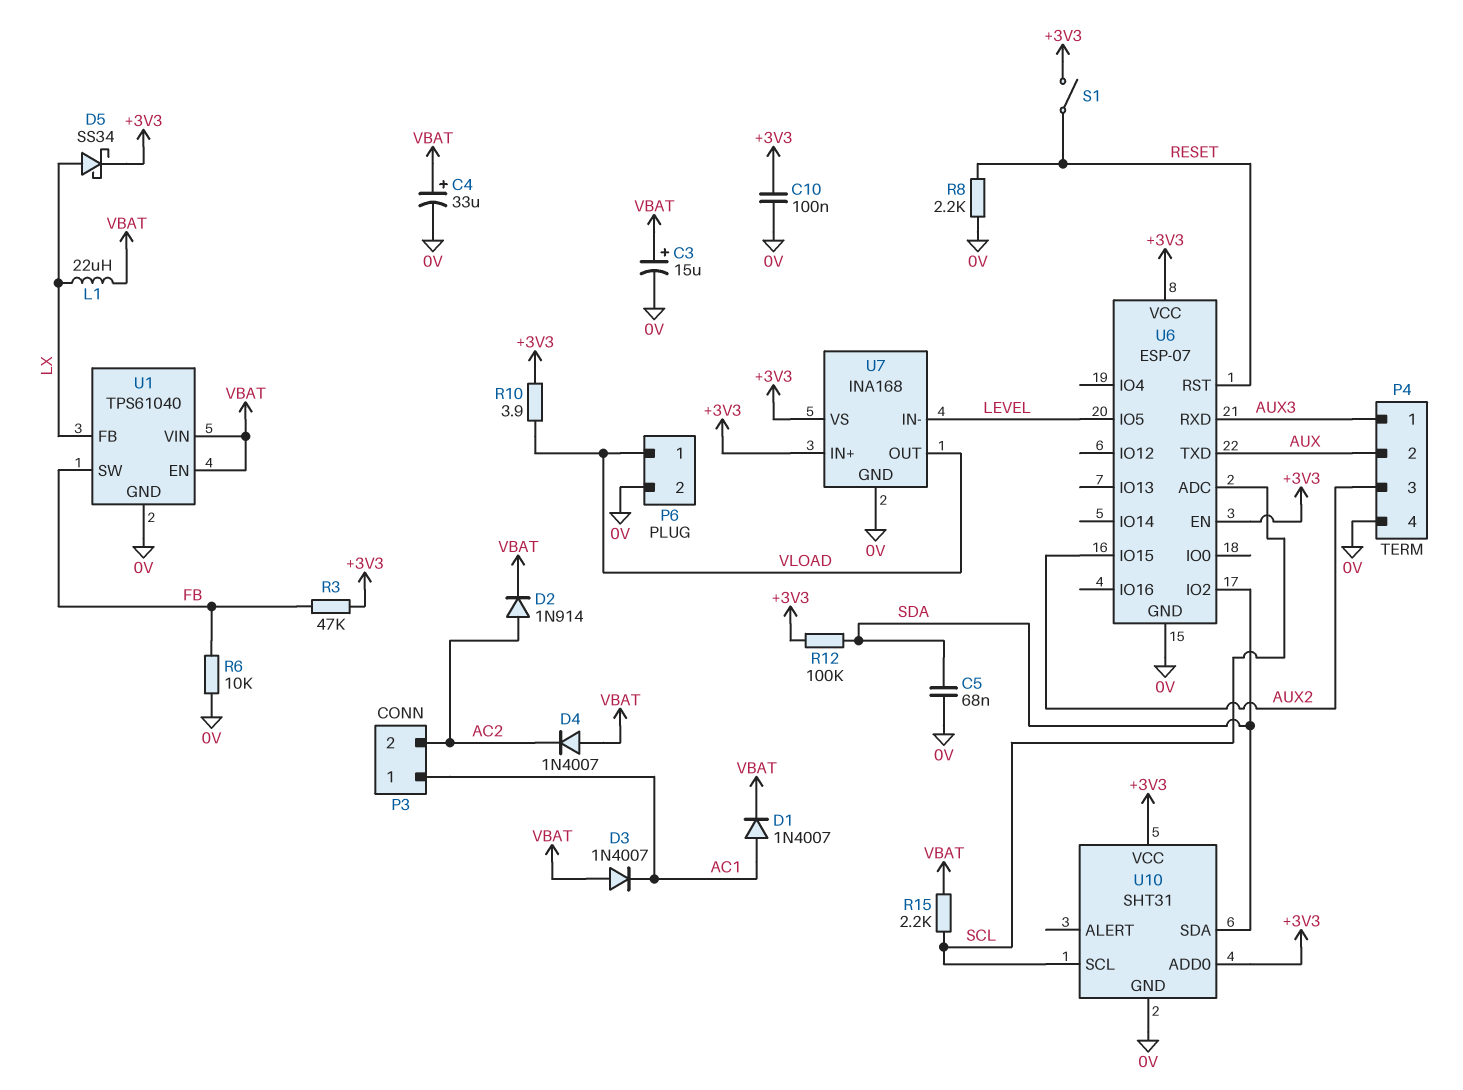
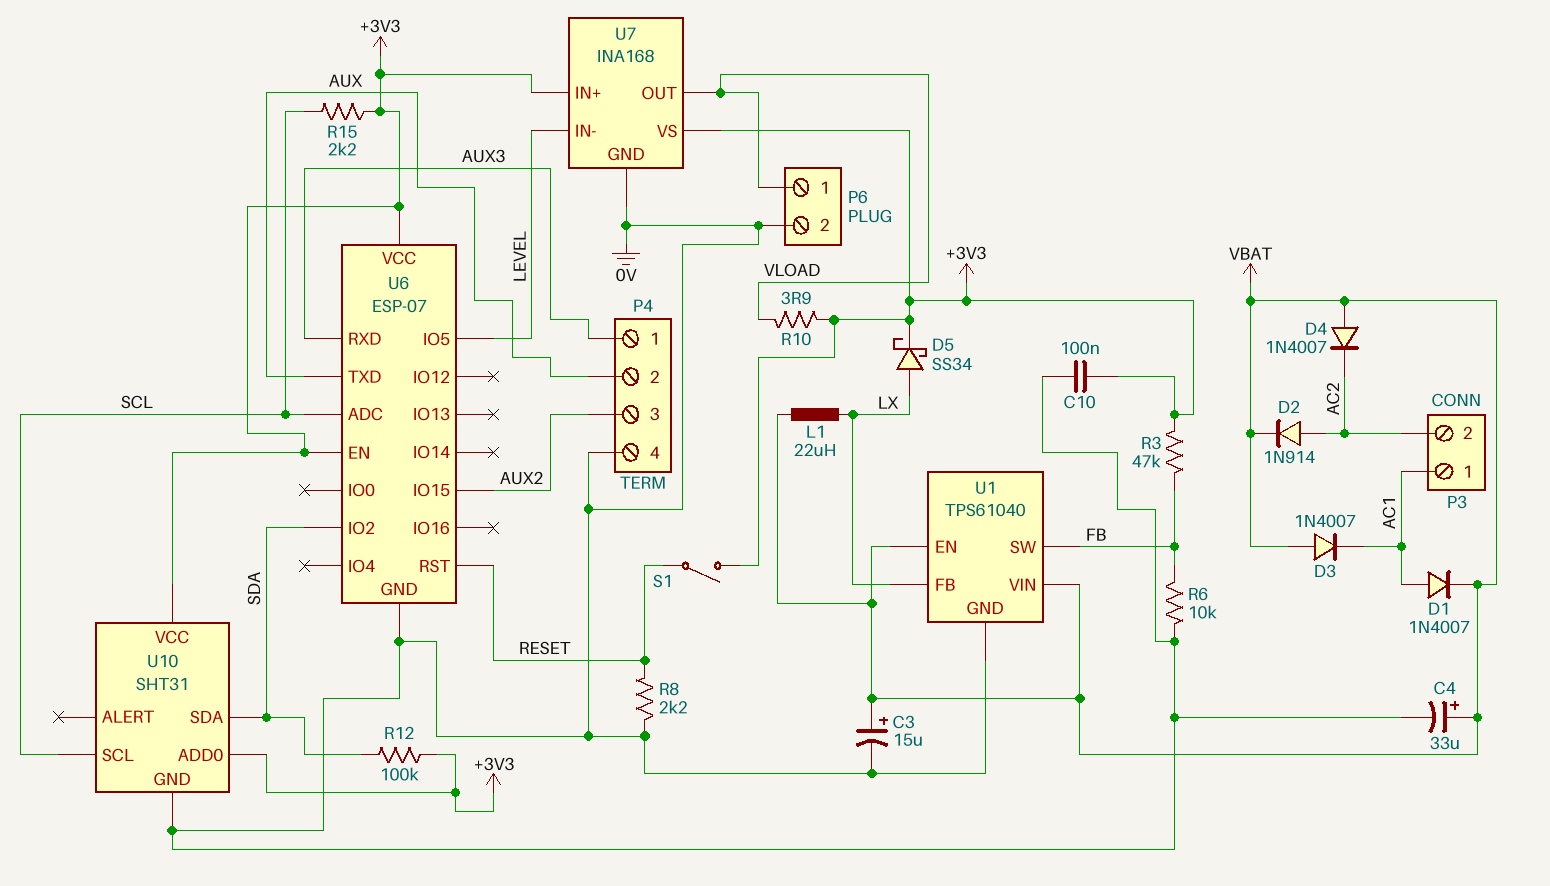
C5: 68nF (0V, SDA) -> none
R15: 2.2k (SCL, VBAT) -> 2.2k (+3V3, SCL)

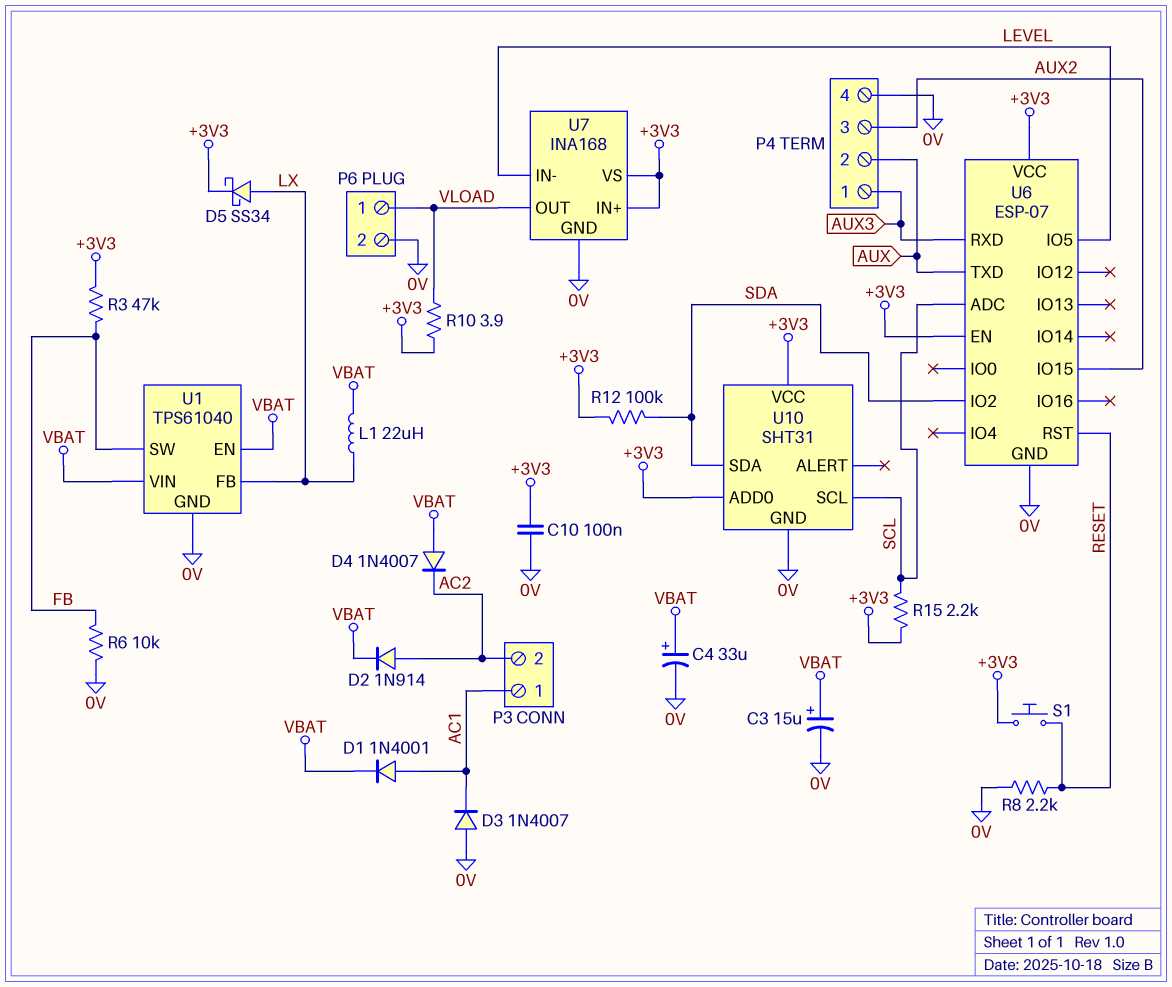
D1: diode 1N4007 (A AC1, K VBAT) -> diode 1N4001 (A AC1, K VBAT)
D3: diode 1N4007 (A VBAT, K AC1) -> diode 1N4007 (A 0V, K AC1)
S1: switch (+3V3, RESET) -> button (+3V3, RESET)

